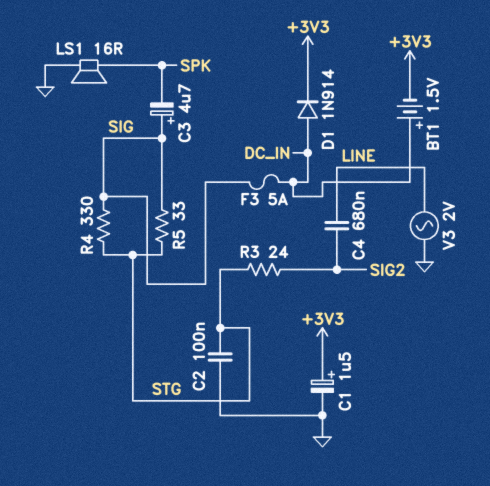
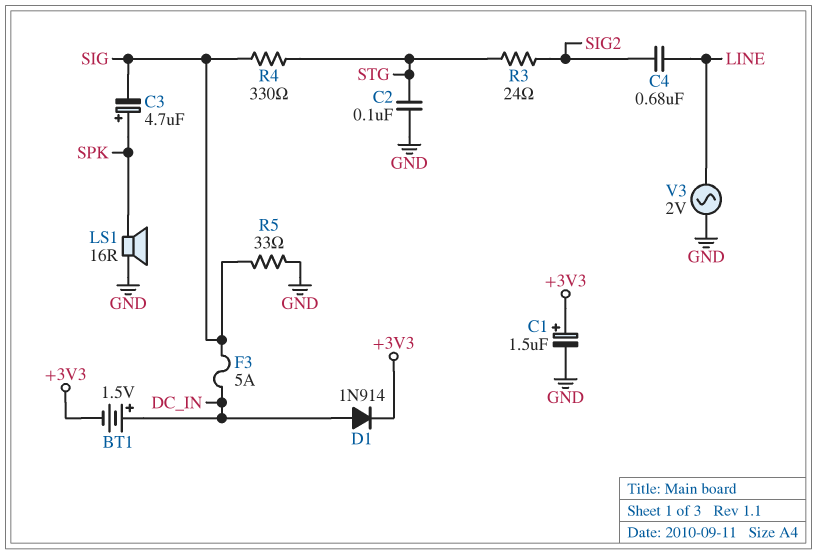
C3: 4.7uF (plus SIG, minus SPK) -> 4.7uF (plus SPK, minus SIG)
R5: 33 (SIG, STG) -> 33 (GND, SIG)

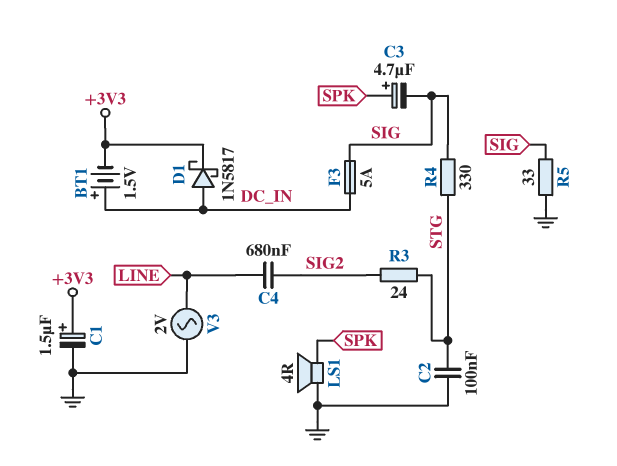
D1: diode 1N914 (A DC_IN, K +3V3) -> schottky 1N5817 (A DC_IN, K +3V3)
LS1: speaker 16R (GND, SPK) -> speaker 4R (GND, SPK)

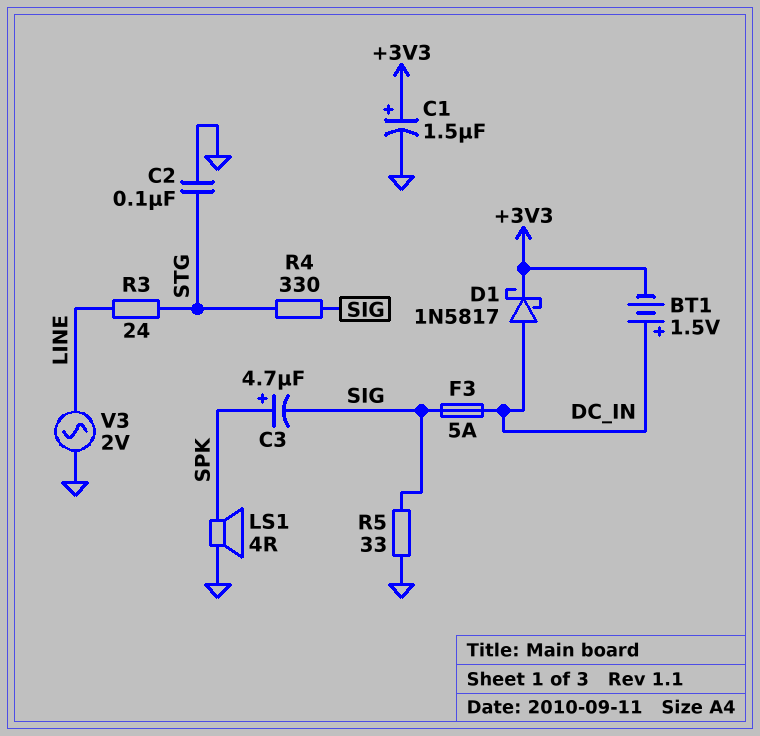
C4: 680nF (LINE, SIG2) -> none
R3: 24 (SIG2, STG) -> 24 (LINE, STG)

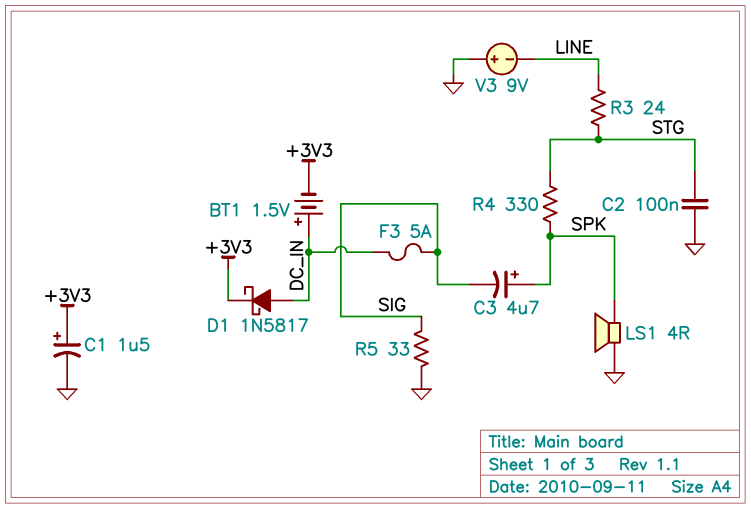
R4: 330 (SIG, STG) -> 330 (SPK, STG)
V3: AC 2V (GND, LINE) -> 9V (plus GND, minus LINE)

